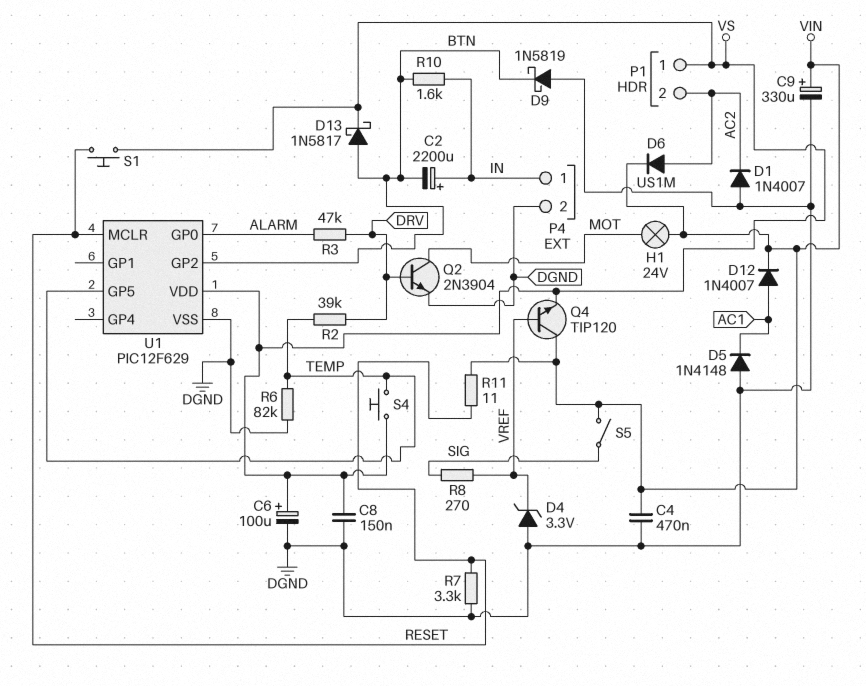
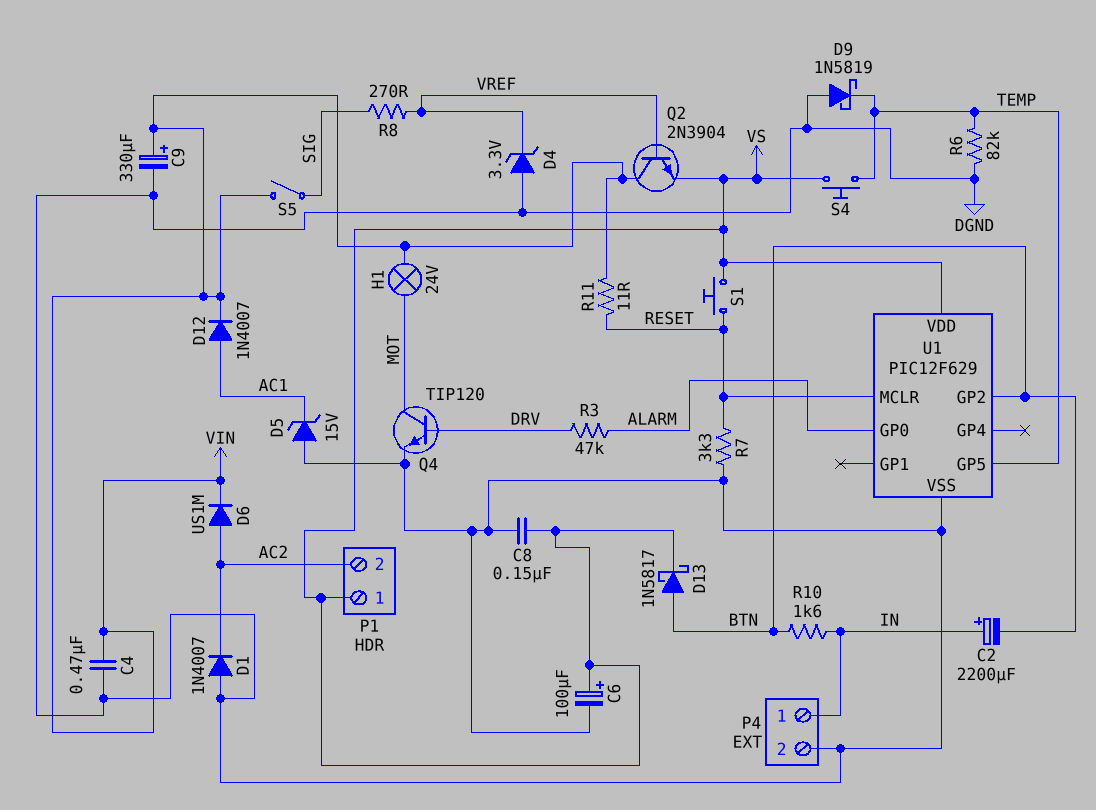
D5: diode 1N4148 (A DGND, K AC1) -> zener 15V (A DGND, K AC1)
D9: schottky 1N5819 (A DGND, K BTN) -> schottky 1N5819 (A DGND, K TEMP)
Q2: NPN 2N3904 (B DRV, C MOT, E DGND) -> NPN 2N3904 (B VREF, C VIN, E VS)
Q4: NPN TIP120 (B VREF, C VIN, E VS) -> NPN TIP120 (B DRV, C MOT, E DGND)
R2: 39k (DRV, TEMP) -> none

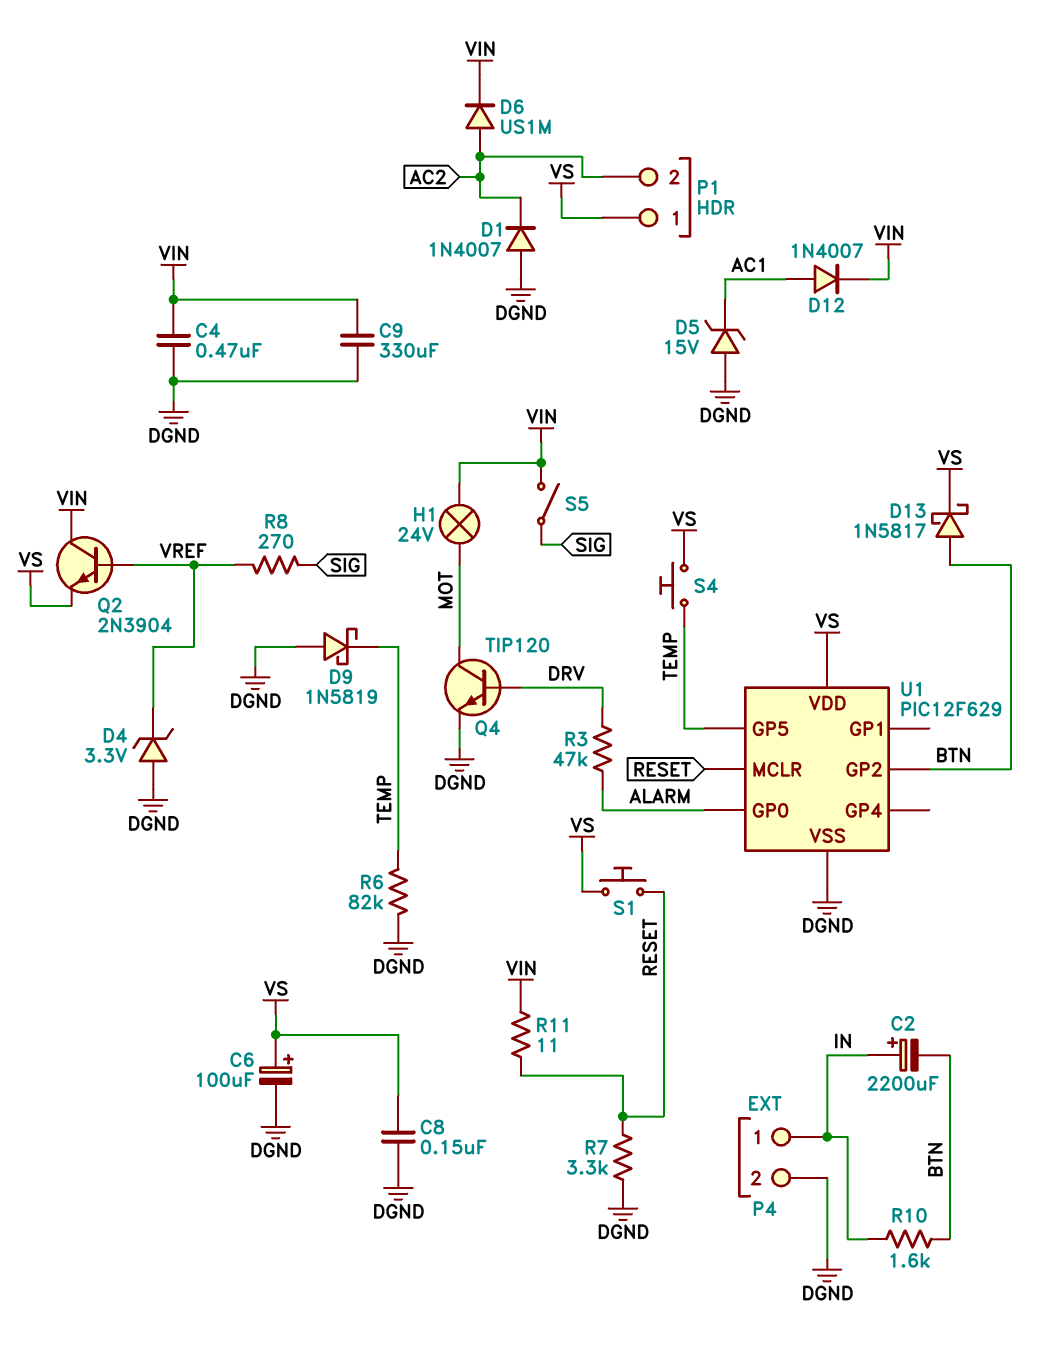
C9: 330uF (plus VIN, minus DGND) -> 330uF (DGND, VIN)

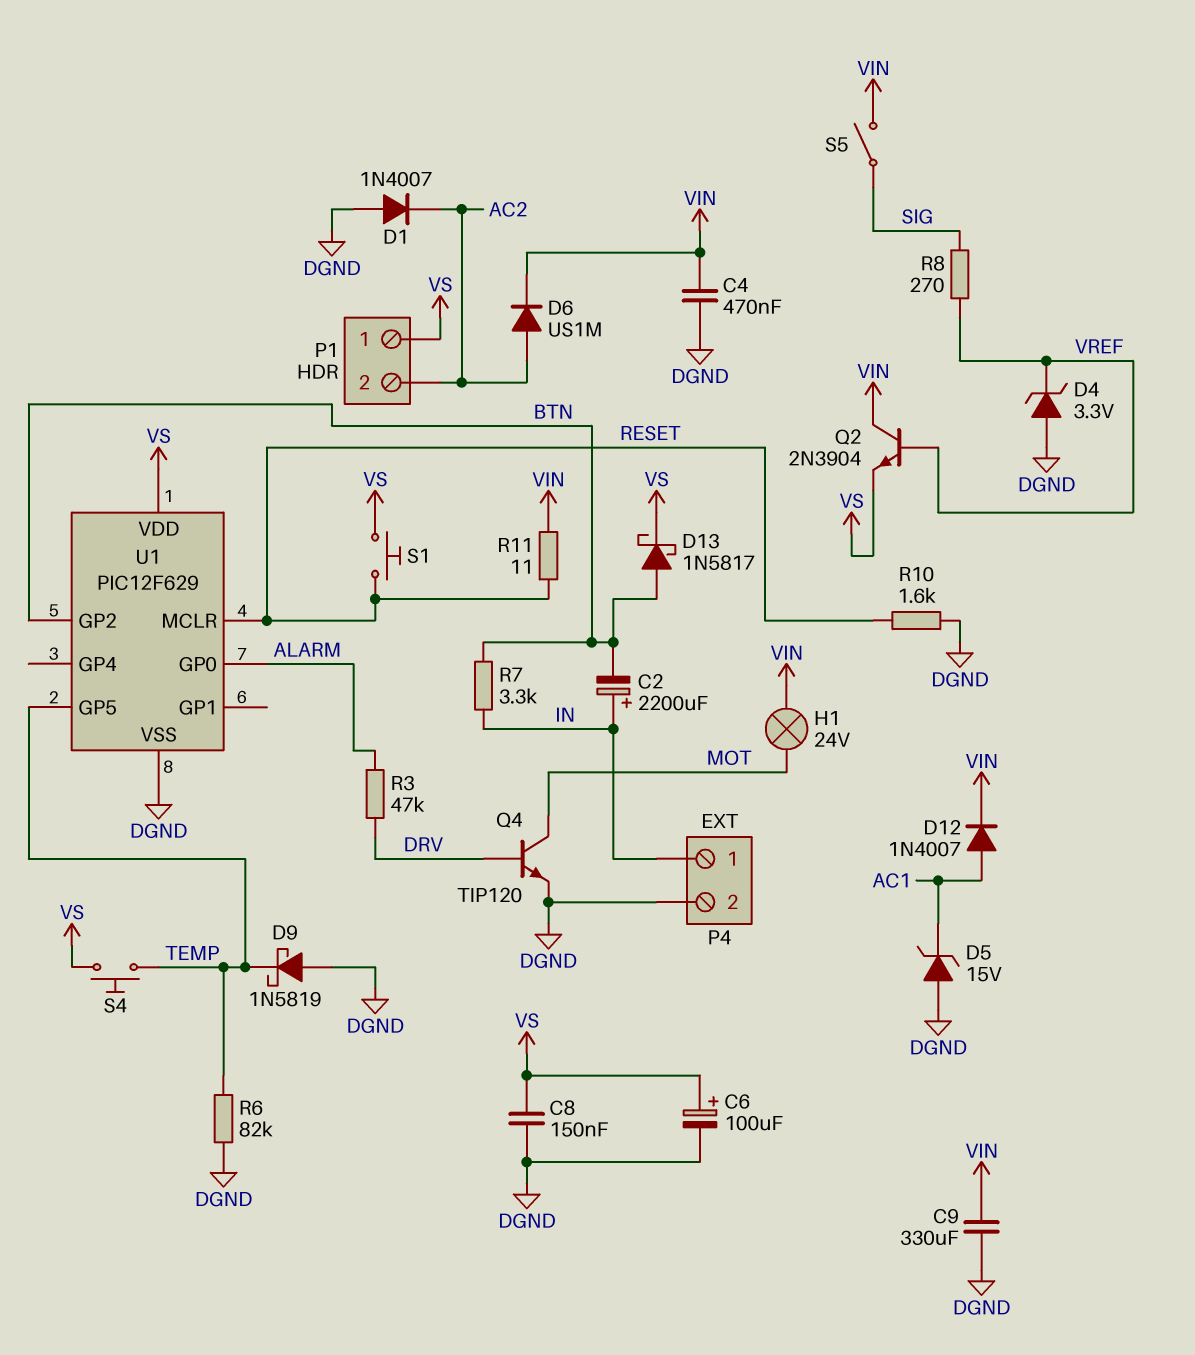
R7: 3.3k (DGND, RESET) -> 3.3k (BTN, IN)
R10: 1.6k (BTN, IN) -> 1.6k (DGND, RESET)

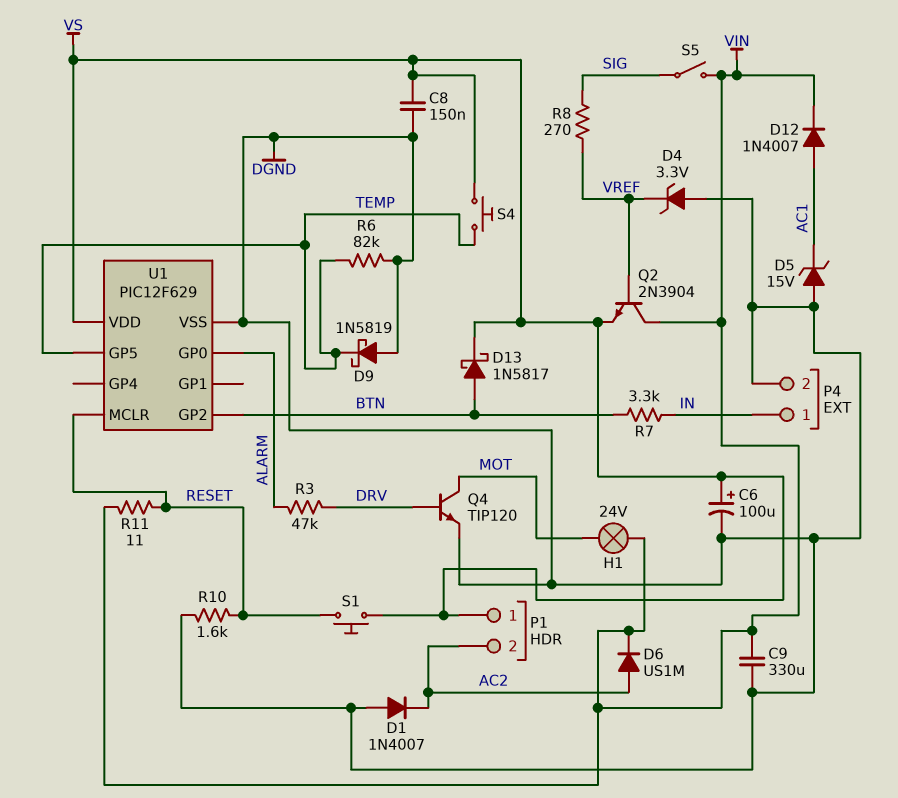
C2: 2200uF (plus IN, minus BTN) -> none
C4: 470nF (DGND, VIN) -> none

